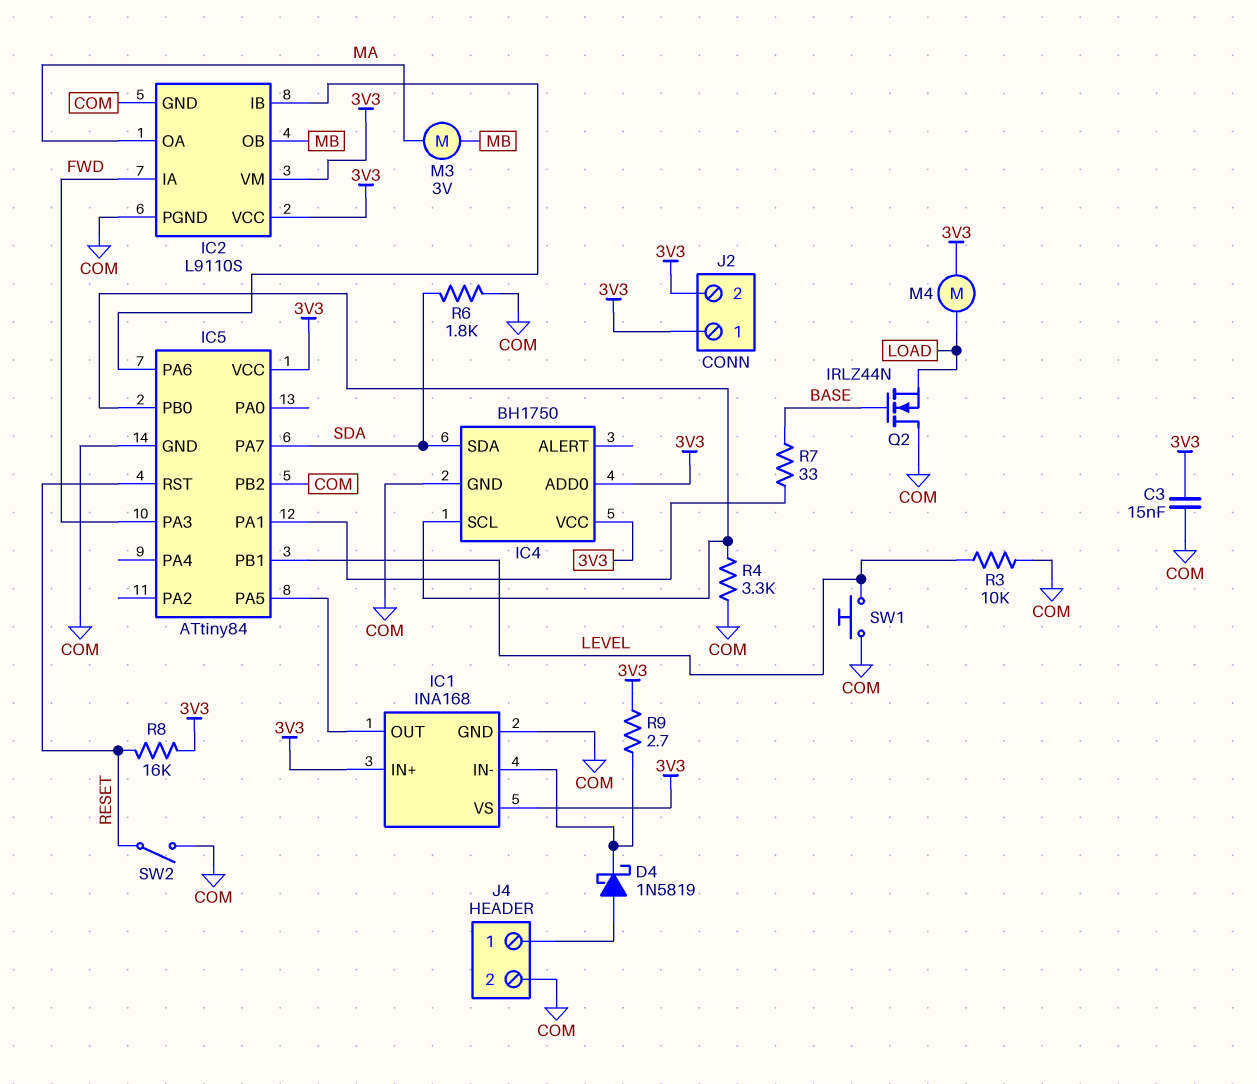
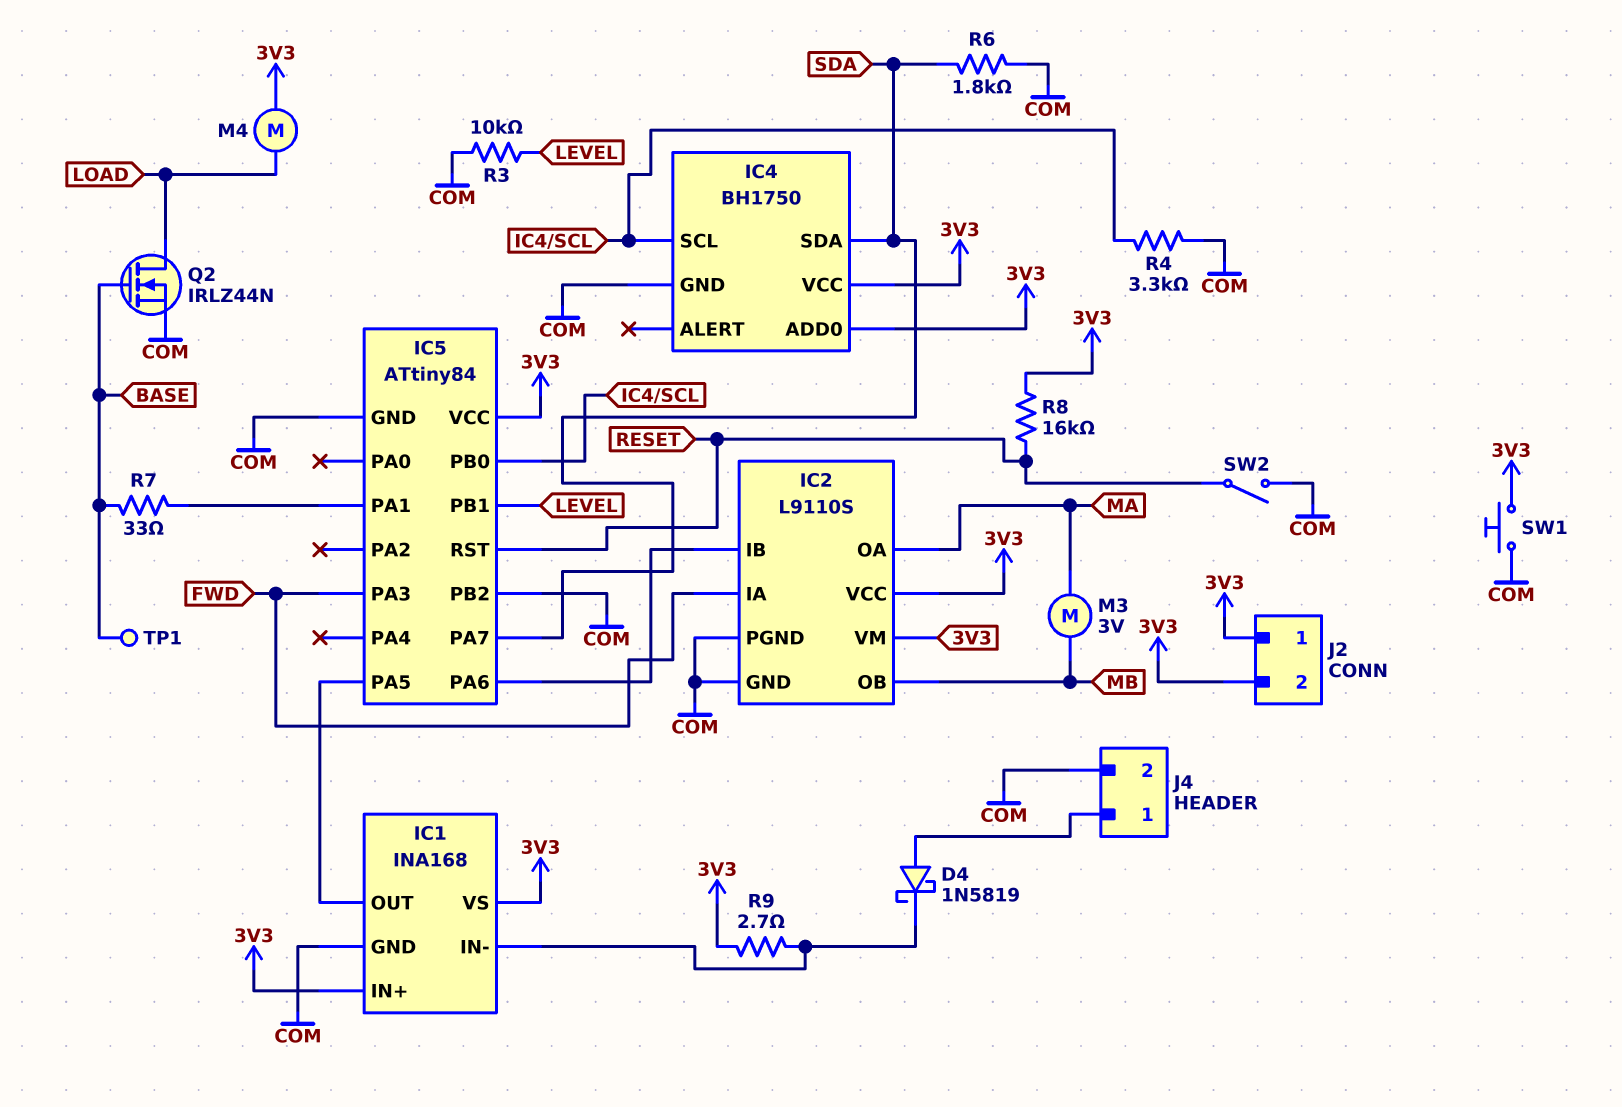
C3: 15nF (3V3, COM) -> none
Q2: NMOS IRLZ44N (G BASE, D COM, S LOAD) -> NMOS IRLZ44N (G BASE, D LOAD, S COM)
SW1: button (COM, LEVEL) -> button (3V3, COM)
TP1: none -> test point (BASE)

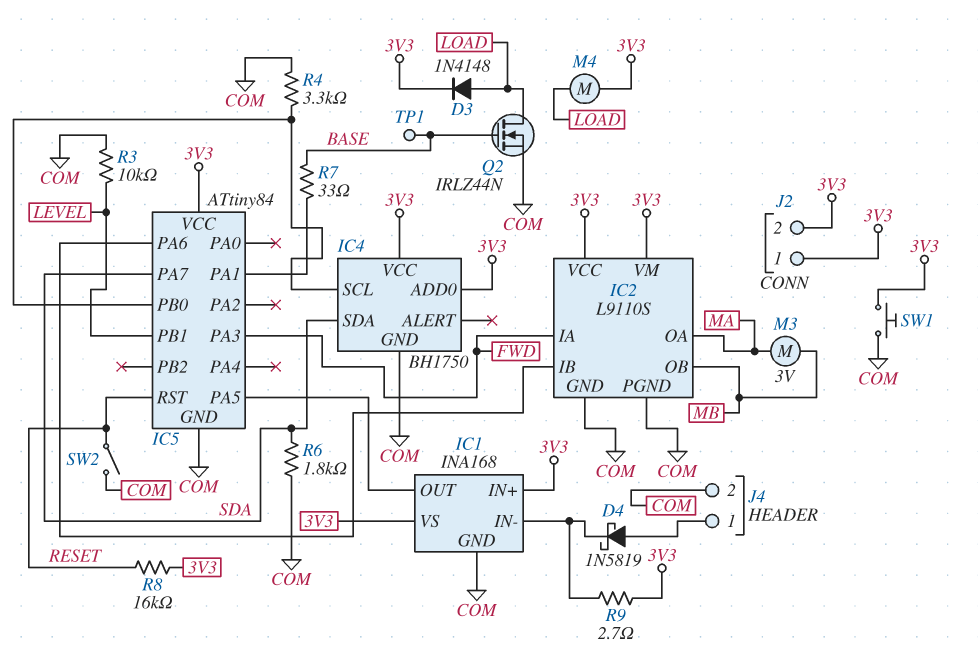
D3: none -> diode 1N4148 (A LOAD, K 3V3)
IC5 pin PB2: COM -> none

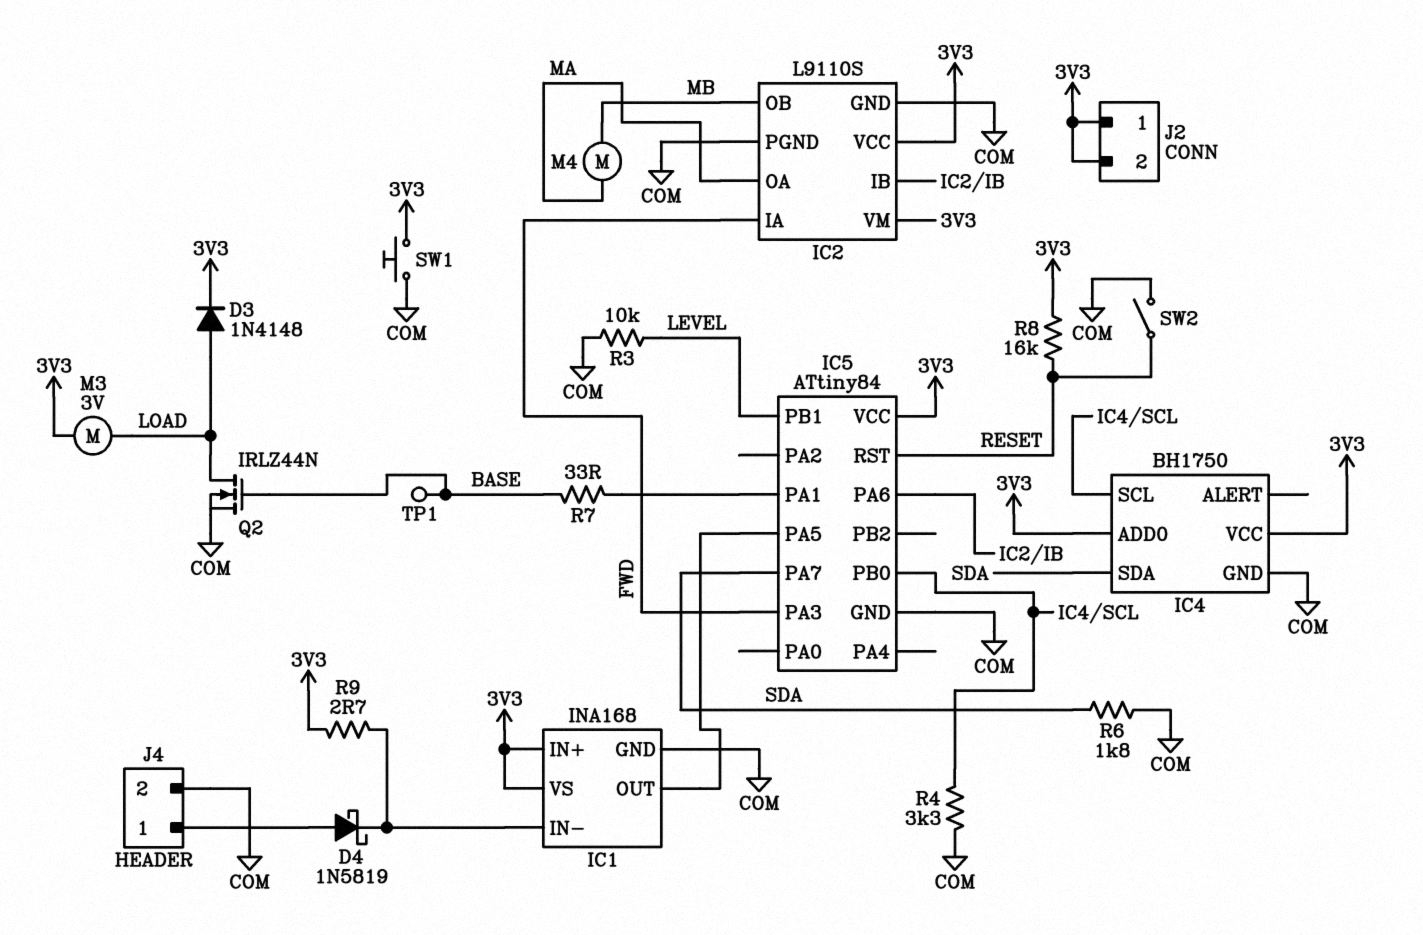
M3: motor 3V (MA, MB) -> motor 3V (3V3, LOAD)
M4: motor (3V3, LOAD) -> motor (MA, MB)

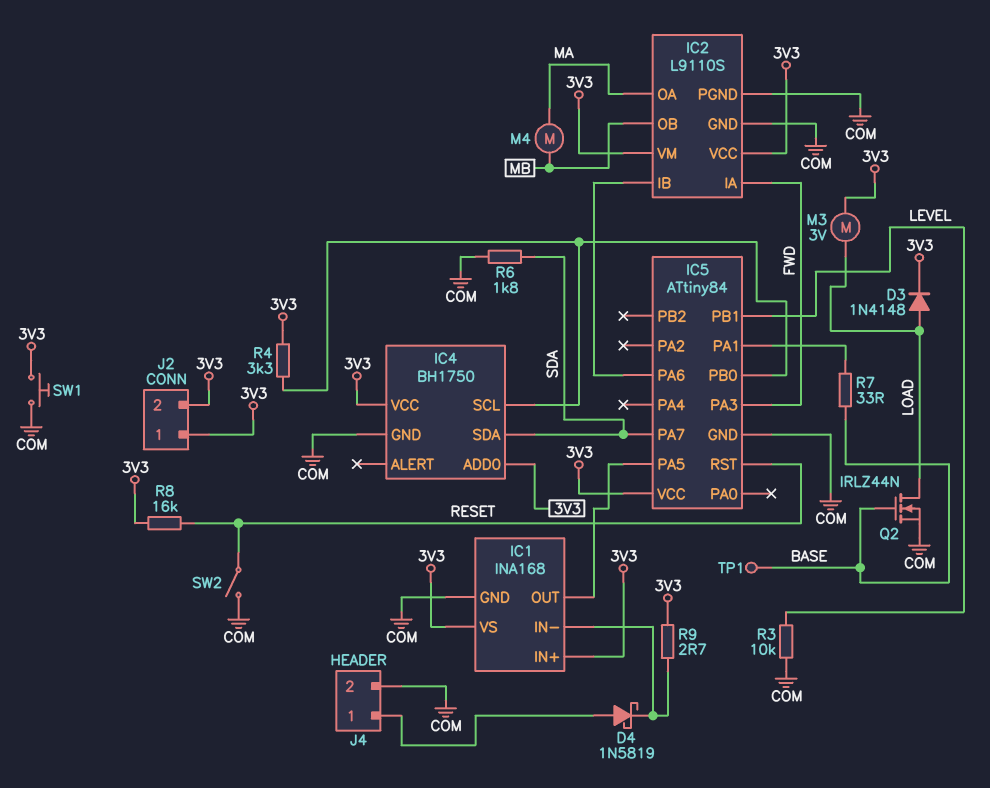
R4: 3.3k (COM, IC4/SCL) -> 3.3k (3V3, IC4/SCL)

